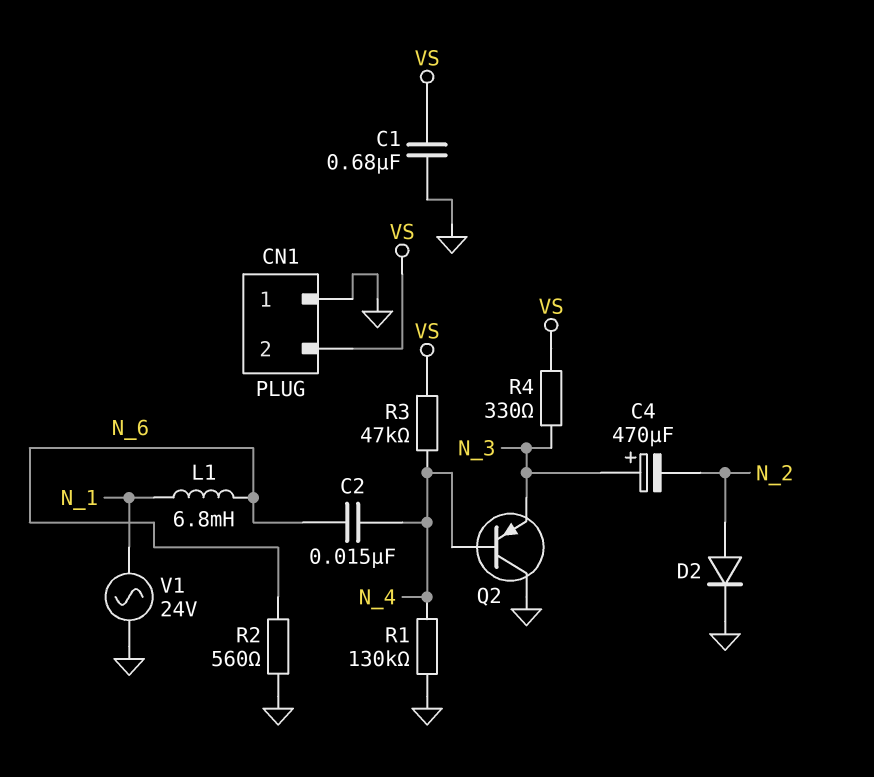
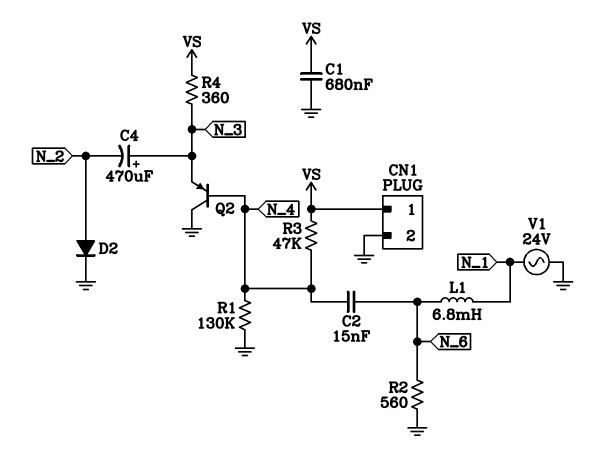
CN1 pin 1: GND -> VS
CN1 pin 2: VS -> GND
R4: 330 (N_3, VS) -> 360 (N_3, VS)

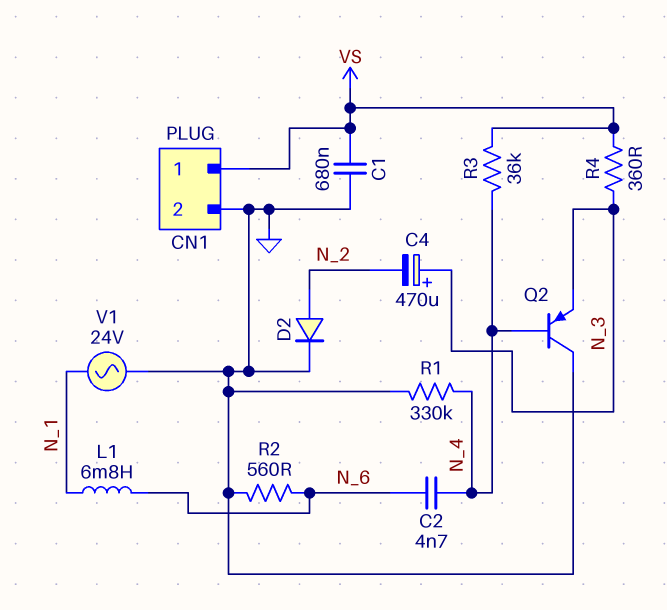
C2: 15nF (N_4, N_6) -> 4.7nF (N_4, N_6)
R1: 130k (GND, N_4) -> 330k (GND, N_4)
R3: 47k (N_4, VS) -> 36k (N_4, VS)

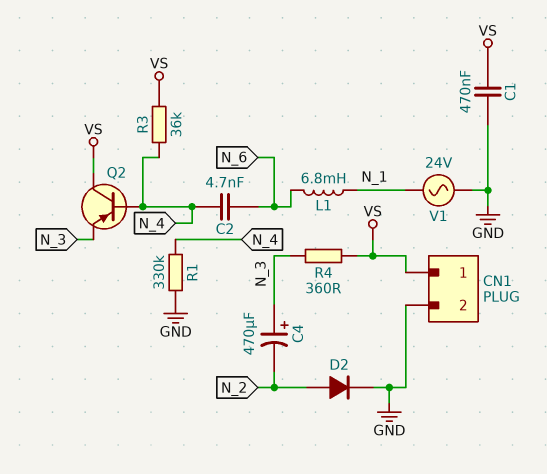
C1: 680nF (GND, VS) -> 470nF (GND, VS)
Q2: PNP (B N_4, C GND, E N_3) -> PNP (B N_4, C VS, E N_3)
R2: 560 (GND, N_6) -> none

